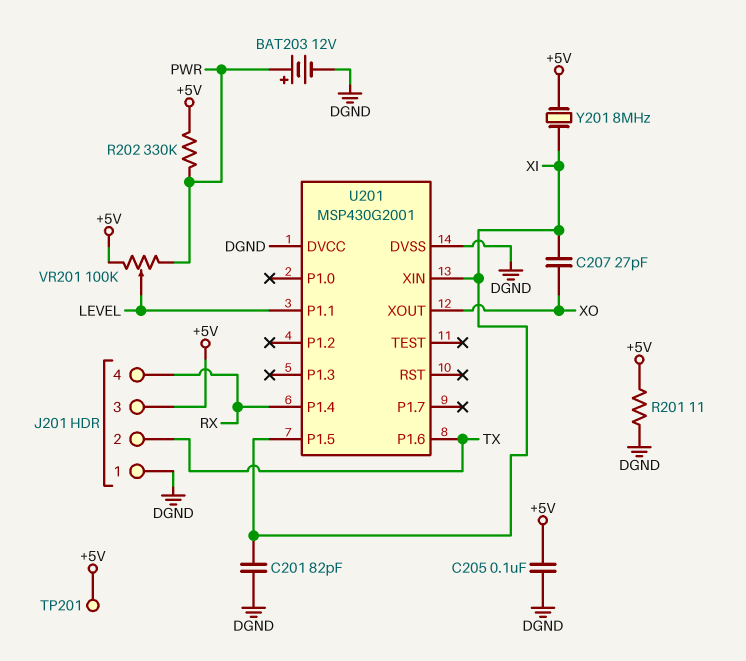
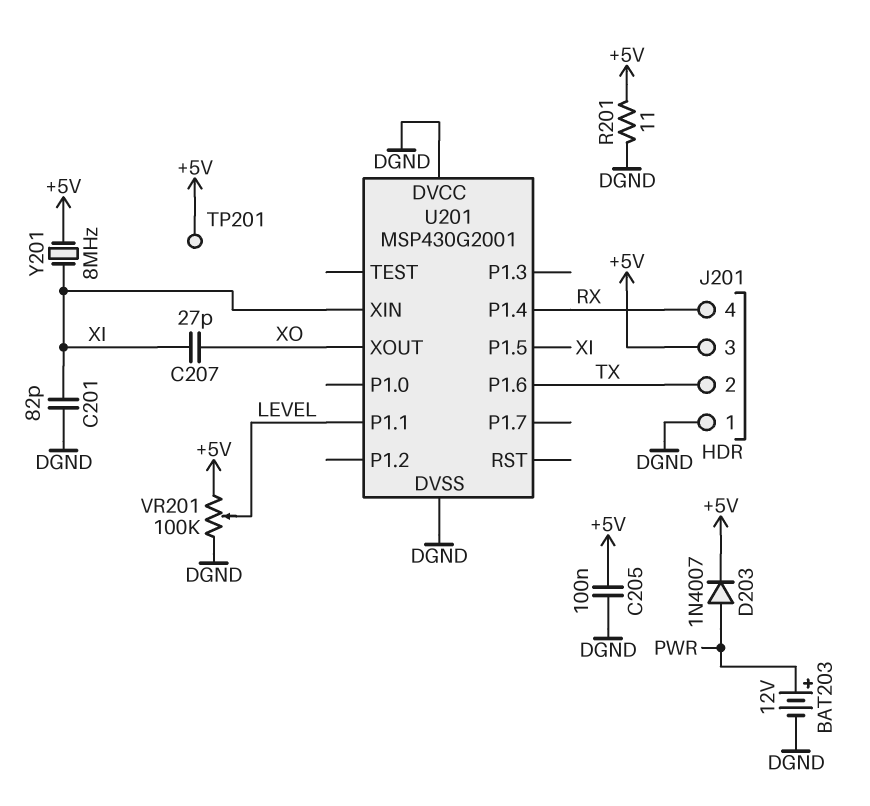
D203: none -> diode 1N4007 (A PWR, K +5V)
R202: 330k (+5V, PWR) -> none
VR201: 100k (+5V, PWR, wiper LEVEL) -> 100k (+5V, DGND, wiper LEVEL)

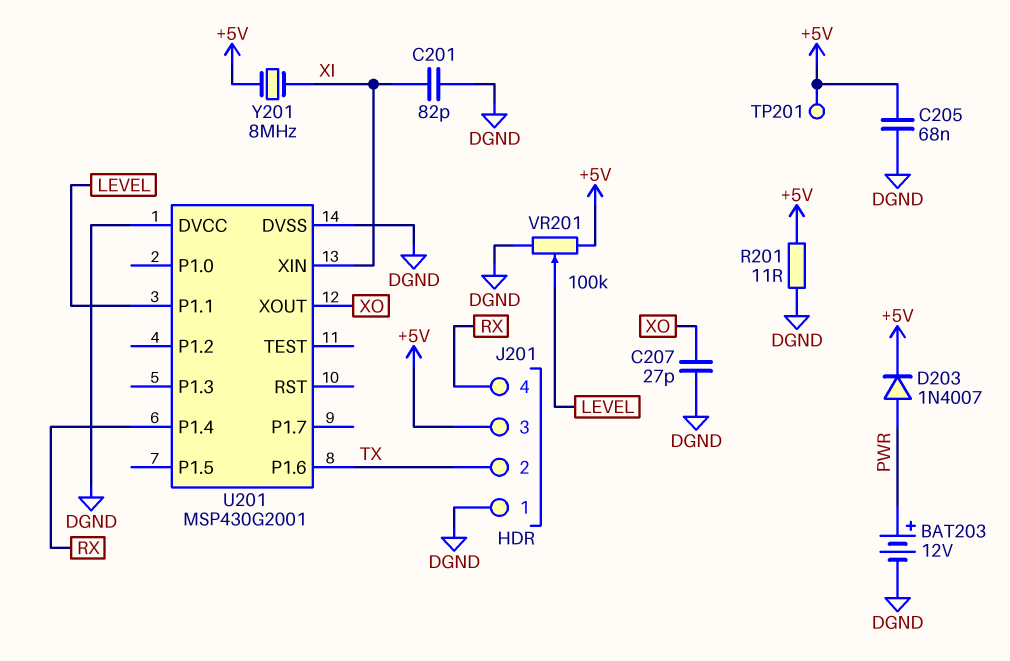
C205: 100nF (+5V, DGND) -> 68nF (+5V, DGND)
C207: 27pF (XI, XO) -> 27pF (DGND, XO)
U201 pin P1.5: XI -> none

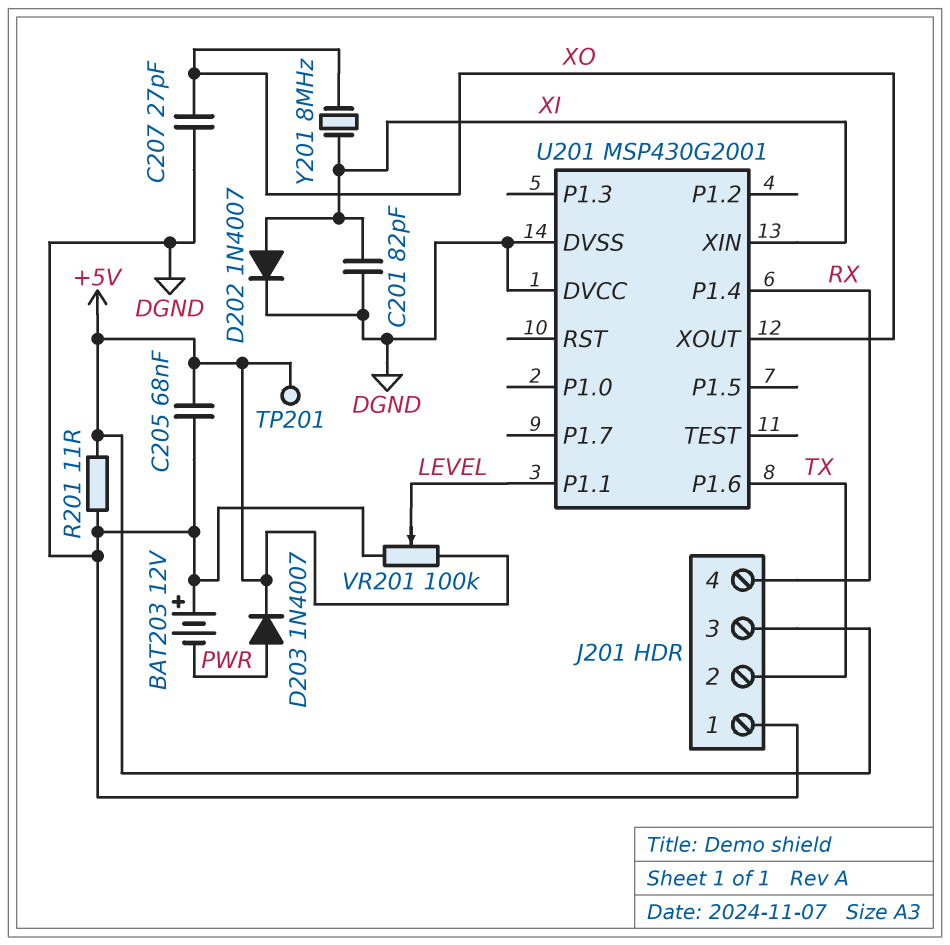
BAT203: 12V (plus PWR, minus DGND) -> 12V (plus DGND, minus PWR)
D202: none -> diode 1N4007 (A XI, K DGND)
Y201: 8MHz (+5V, XI) -> 8MHz (XI, XO)

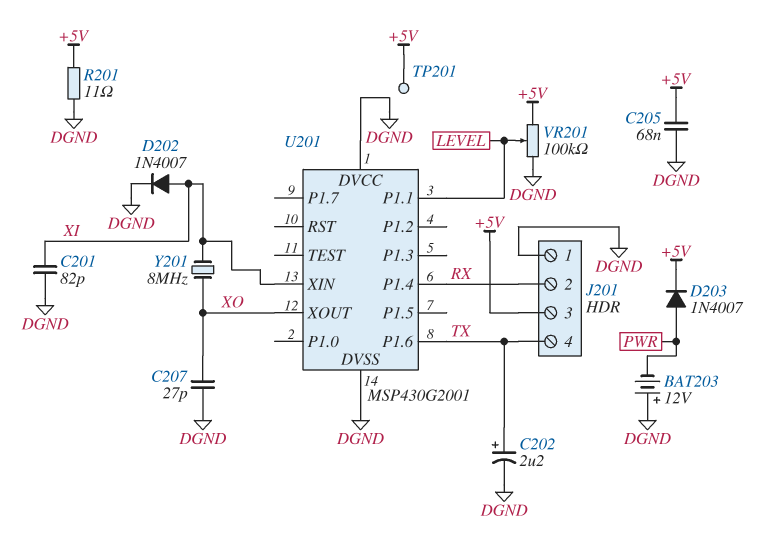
C202: none -> 2.2uF (plus TX, minus DGND)
J201 pin 2: TX -> RX
J201 pin 4: RX -> TX

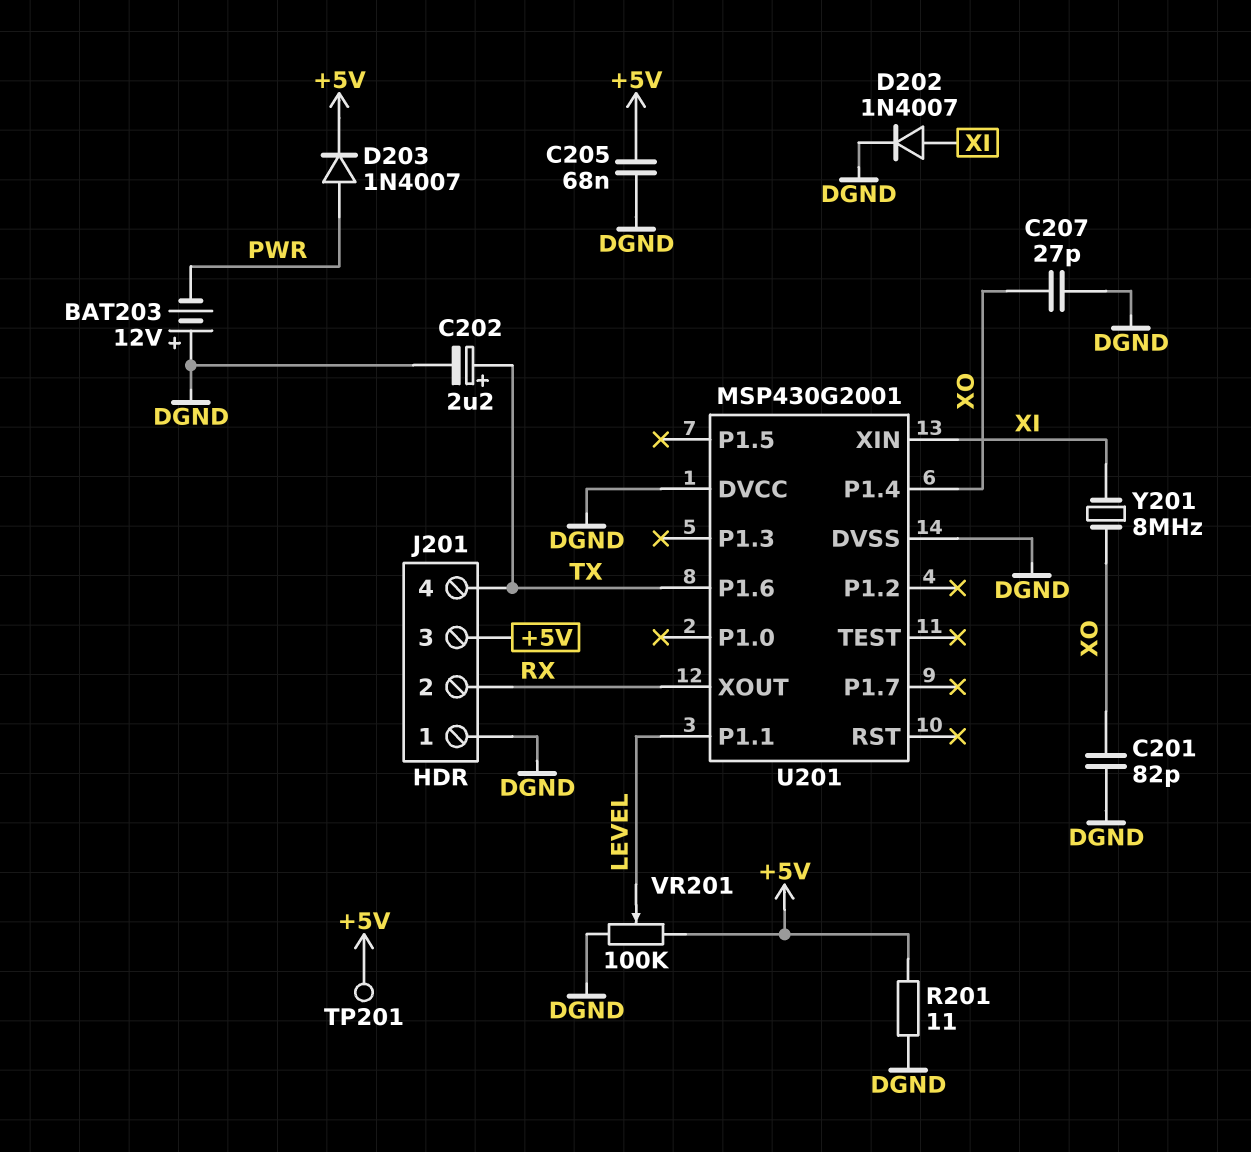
C201: 82pF (DGND, XI) -> 82pF (DGND, XO)
U201 pin P1.4: RX -> XO
U201 pin XOUT: XO -> RX

